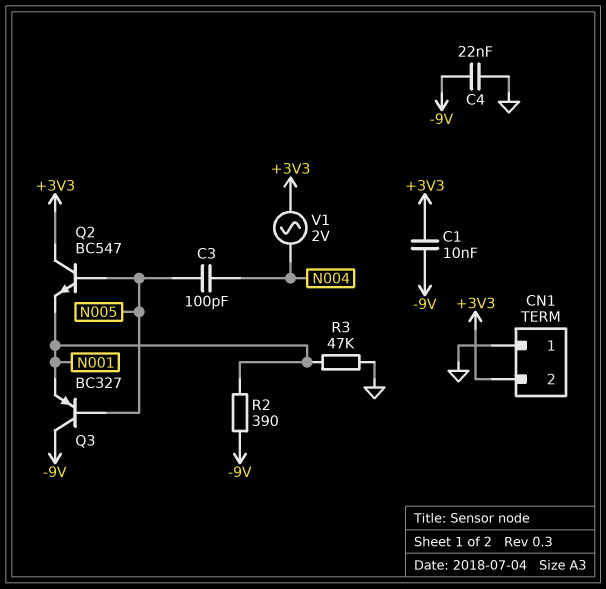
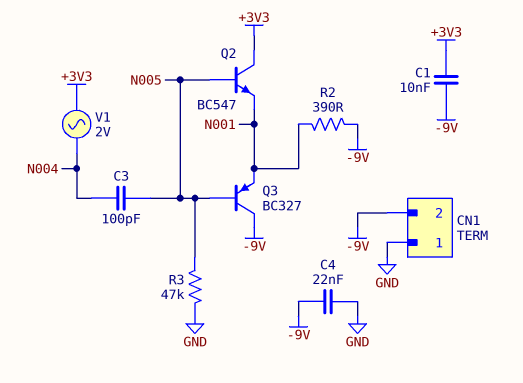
CN1 pin 2: +3V3 -> -9V
R3: 47k (GND, N001) -> 47k (GND, N005)

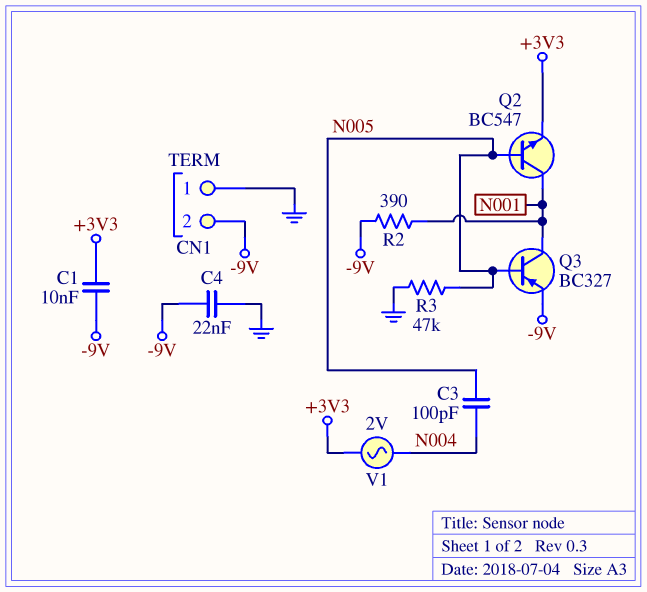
Q2: NPN BC547 (B N005, C +3V3, E N001) -> NPN BC547 (B N005, C N001, E +3V3)
Q3: PNP BC327 (B N005, C -9V, E N001) -> PNP BC327 (B N005, C N001, E -9V)

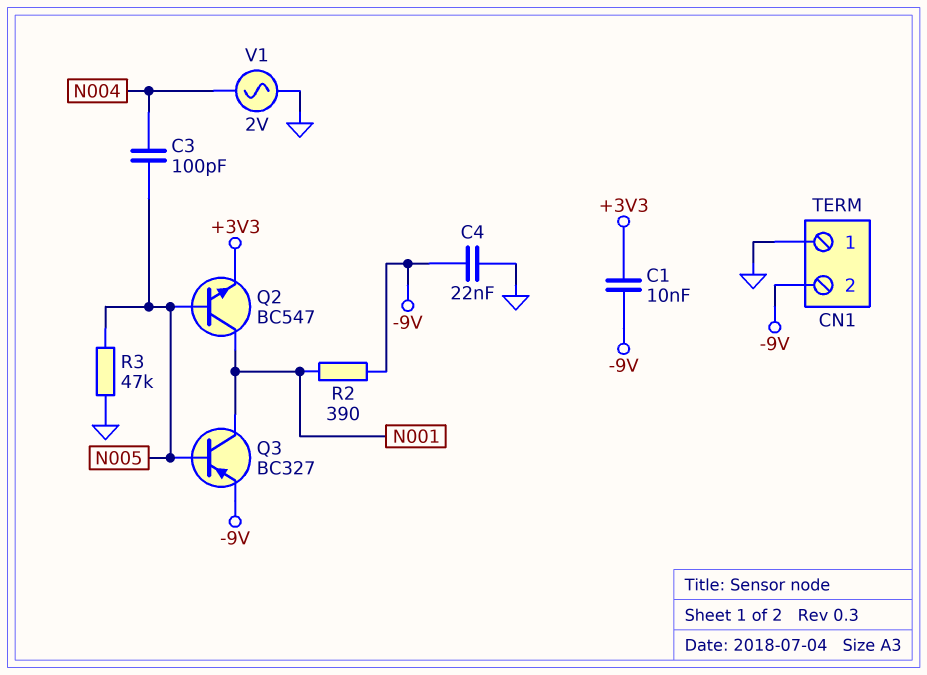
V1: AC 2V (+3V3, N004) -> AC 2V (GND, N004)

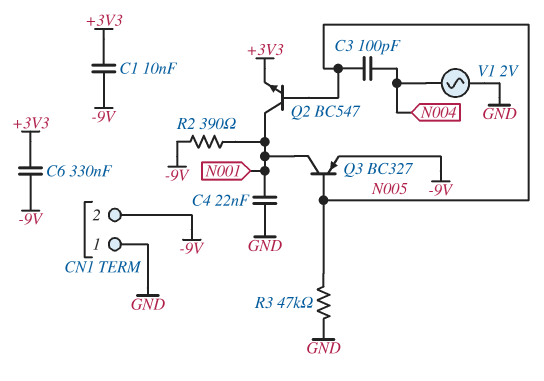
C4: 22nF (-9V, GND) -> 22nF (GND, N001)
C6: none -> 330nF (+3V3, -9V)

